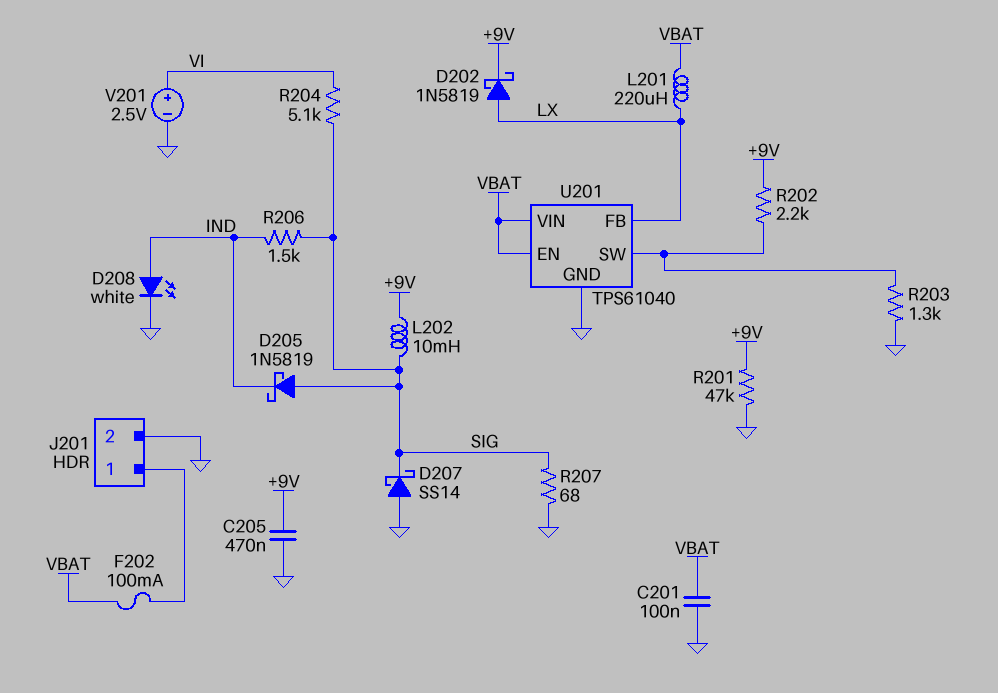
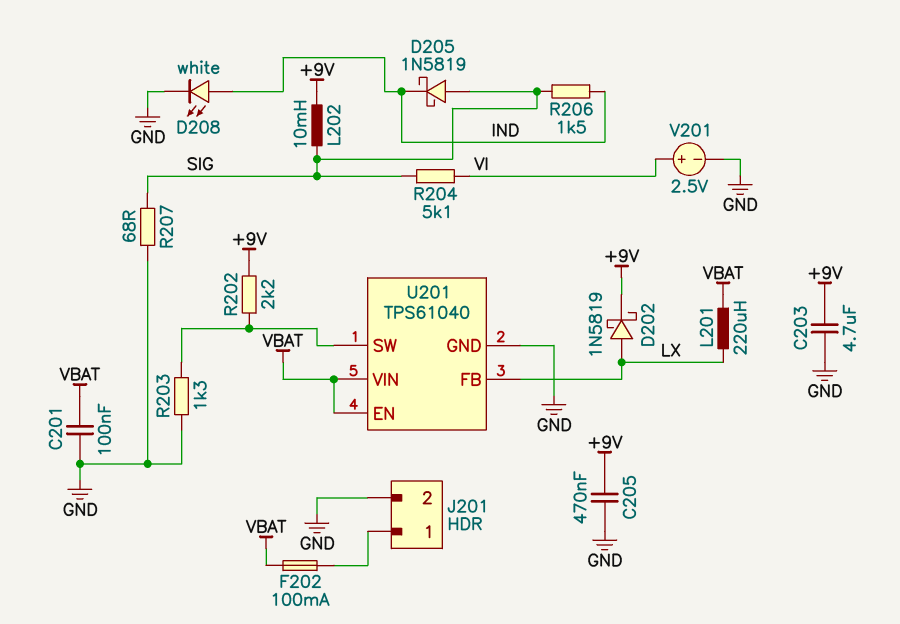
C203: none -> 4.7uF (+9V, GND)
D207: schottky SS14 (A GND, K SIG) -> none
R201: 47k (+9V, GND) -> none

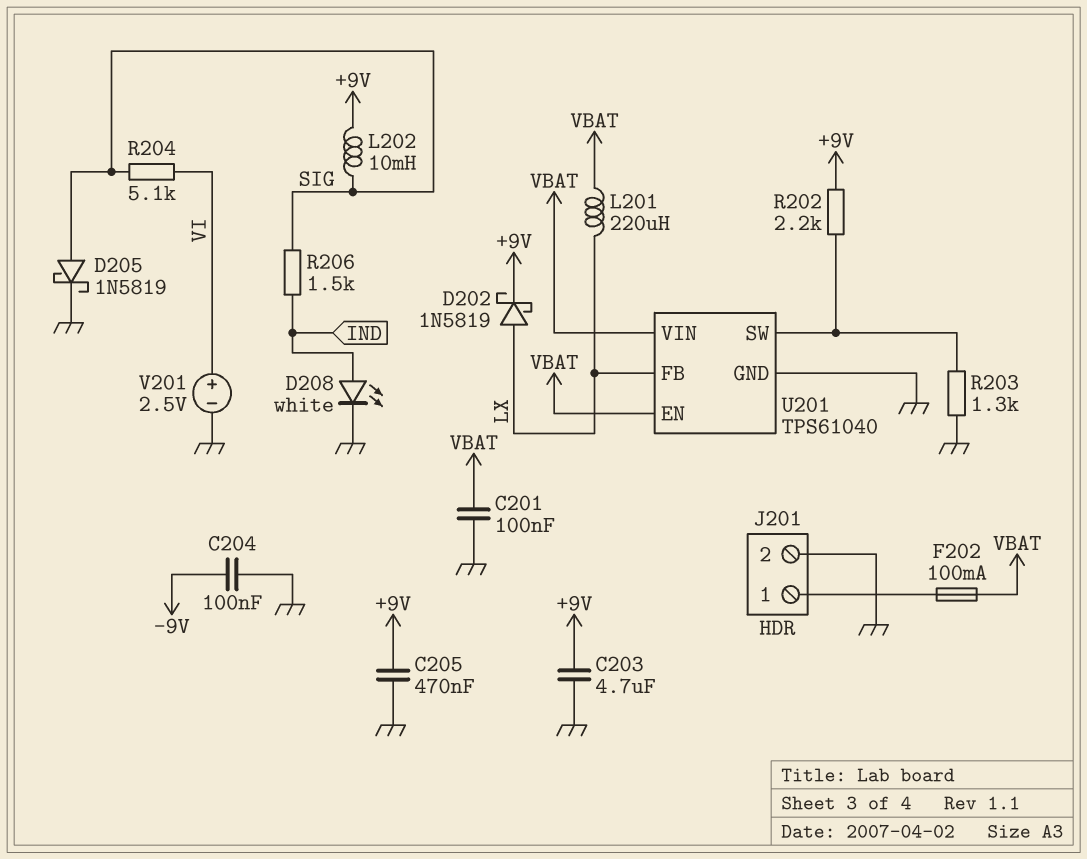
C204: none -> 100nF (-9V, GND)
D205: schottky 1N5819 (A SIG, K IND) -> schottky 1N5819 (A SIG, K GND)
R207: 68 (GND, SIG) -> none

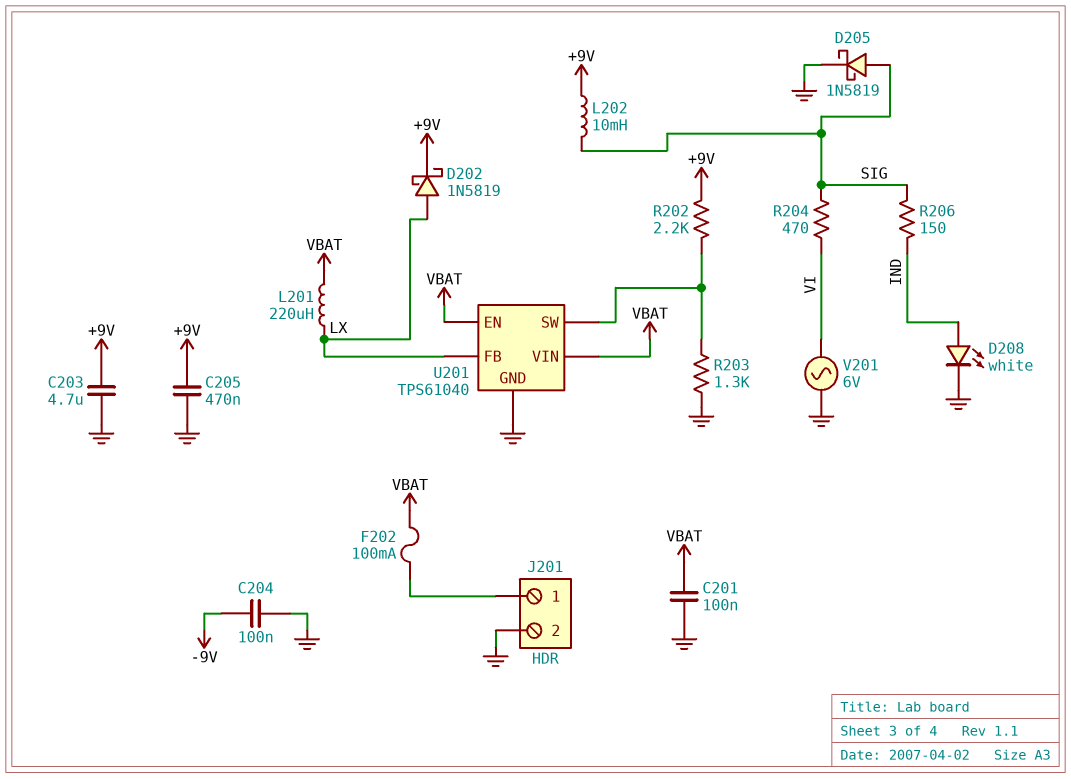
R204: 5.1k (SIG, VI) -> 470 (SIG, VI)
R206: 1.5k (IND, SIG) -> 150 (IND, SIG)
V201: 2.5V (plus VI, minus GND) -> AC 6V (GND, VI)

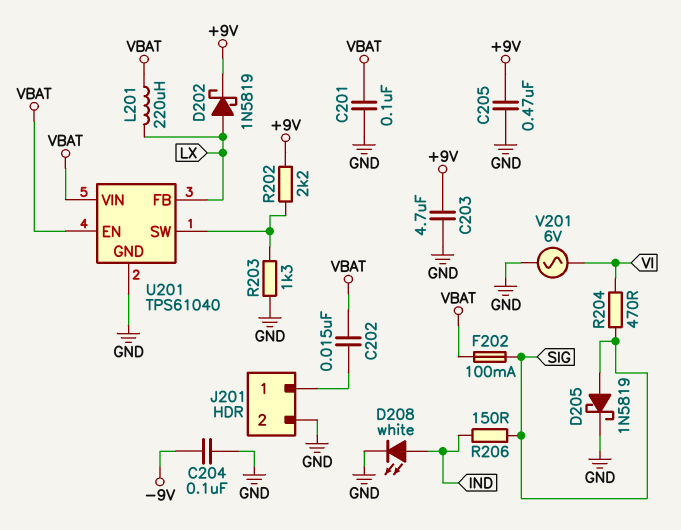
C202: none -> 15nF (J201/1, VBAT)
F202: 100mA (J201/1, VBAT) -> 100mA (SIG, VBAT)
L202: 10mH (+9V, SIG) -> none

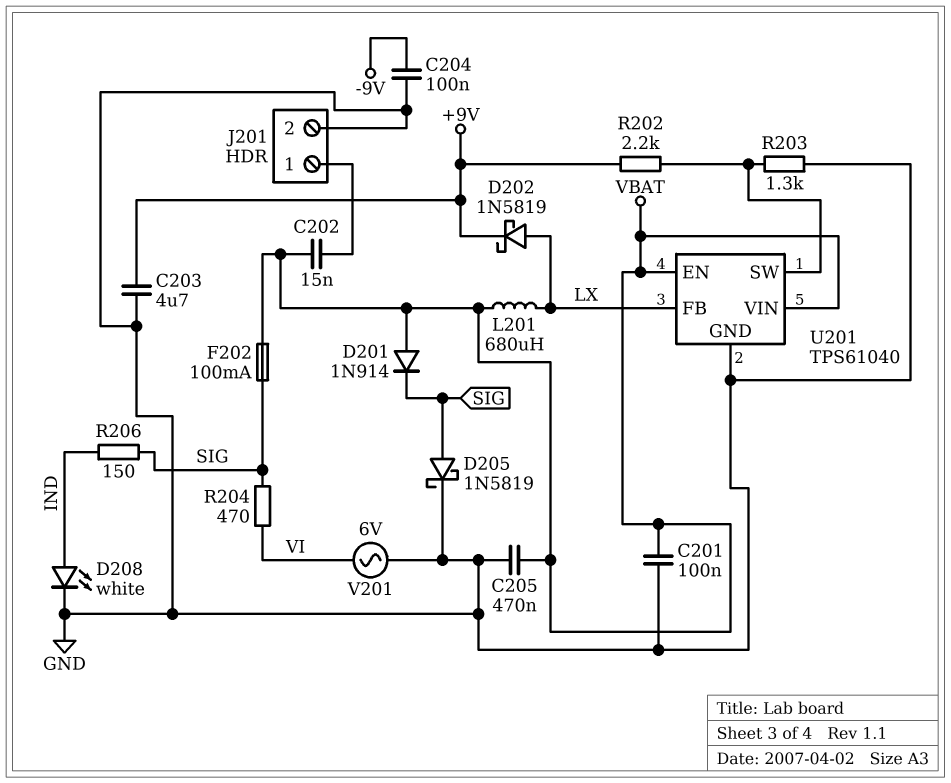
C205: 470nF (+9V, GND) -> 470nF (GND, VBAT)
D201: none -> diode 1N914 (A VBAT, K SIG)
L201: 220uH (LX, VBAT) -> 680uH (LX, VBAT)

